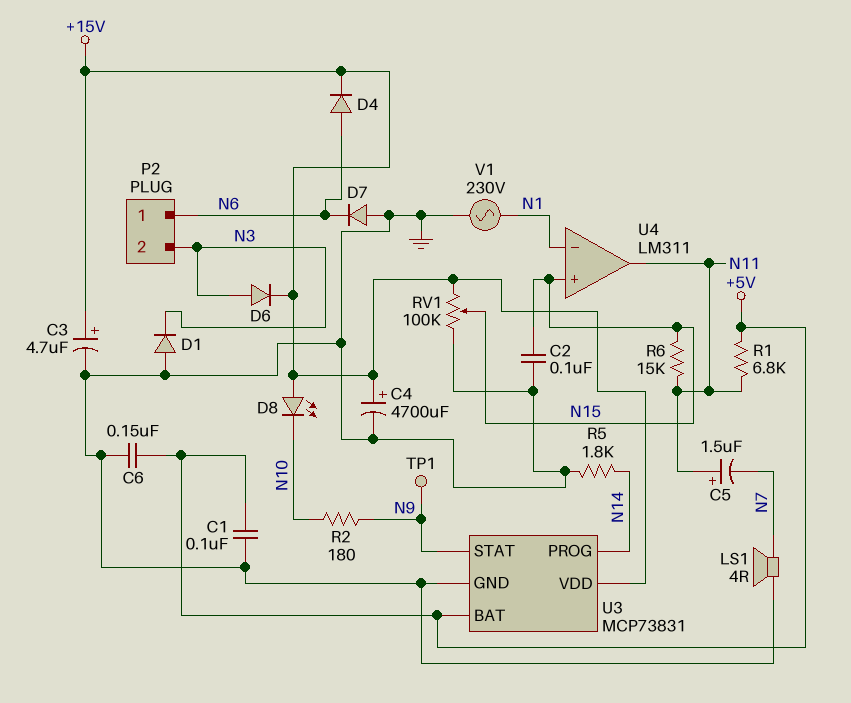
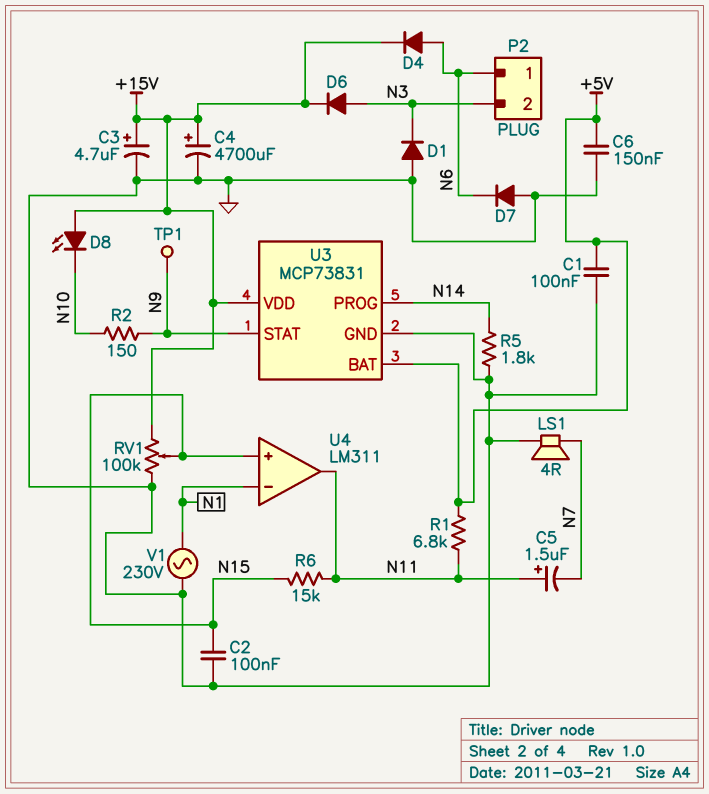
R2: 180 (N9, N10) -> 150 (N9, N10)

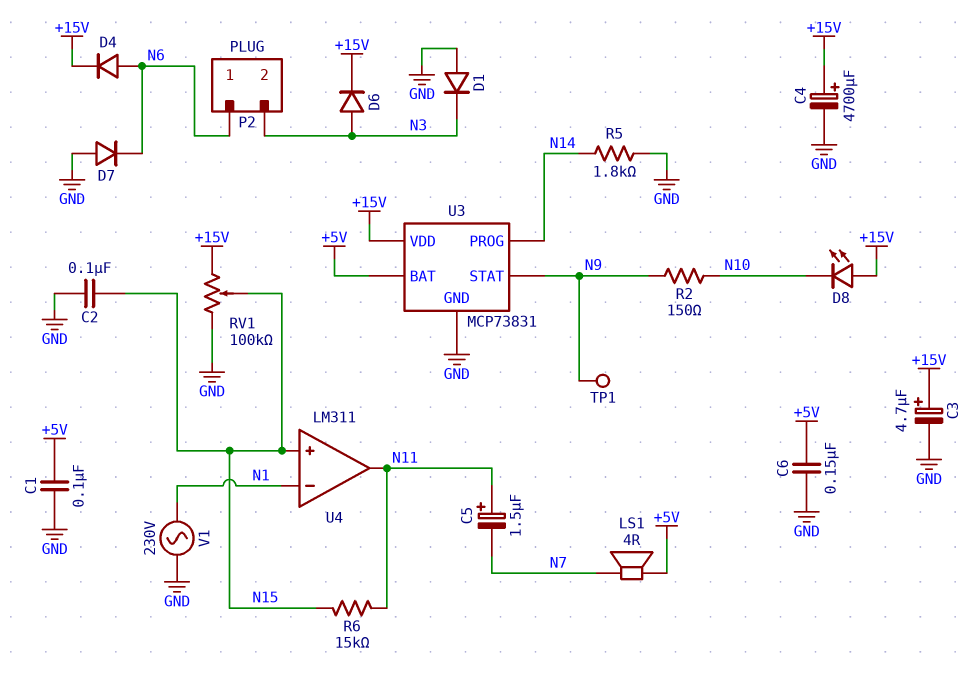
LS1: speaker 4R (GND, N7) -> speaker 4R (+5V, N7)
R1: 6.8k (+5V, N11) -> none

